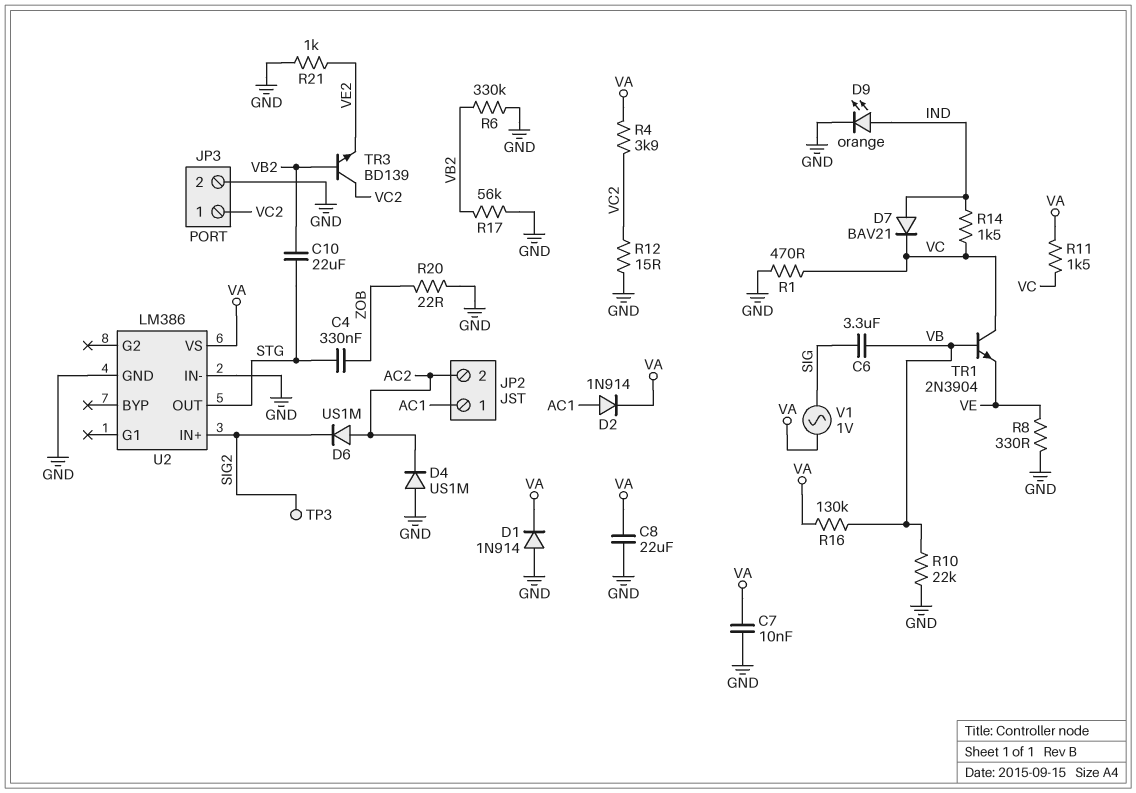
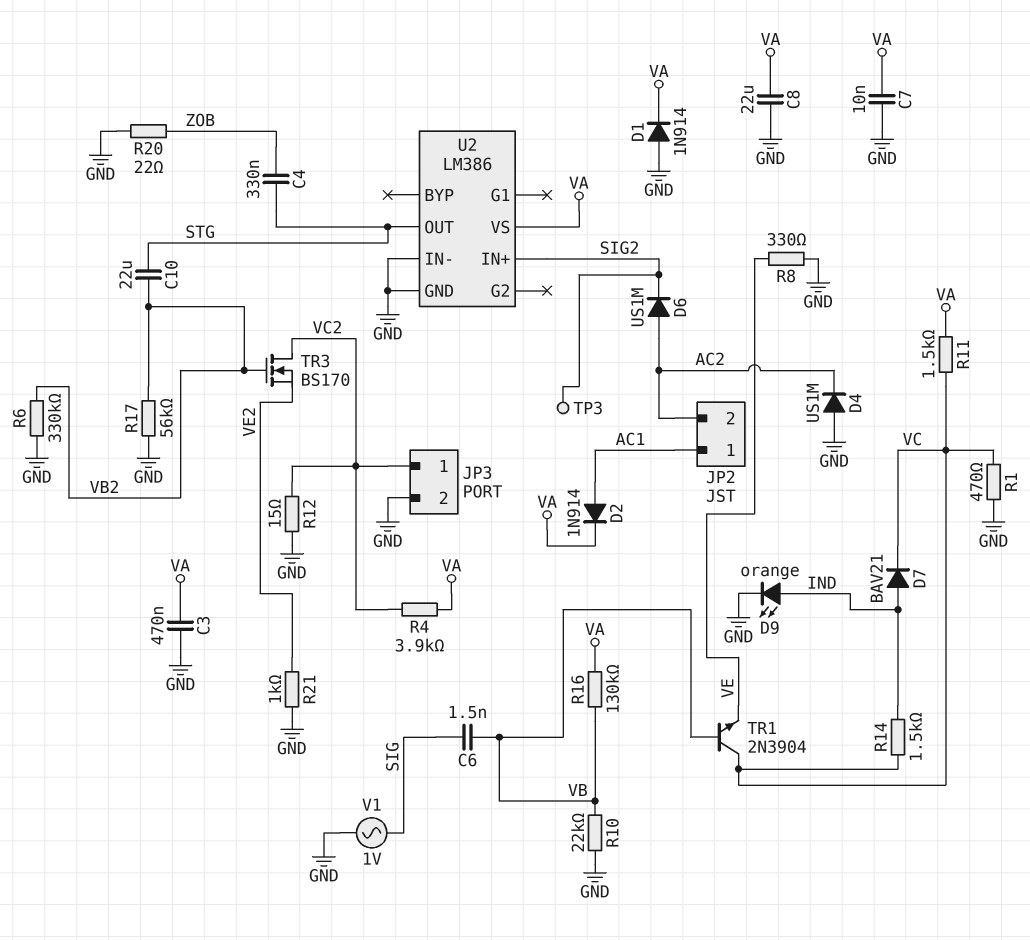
C3: none -> 470nF (GND, VA)
C6: 3.3uF (SIG, VB) -> 1.5nF (SIG, VB)
TR3: NPN BD139 (B VB2, C VC2, E VE2) -> NMOS BS170 (G VB2, D VC2, S VE2)
V1: AC 1V (SIG, VA) -> AC 1V (GND, SIG)

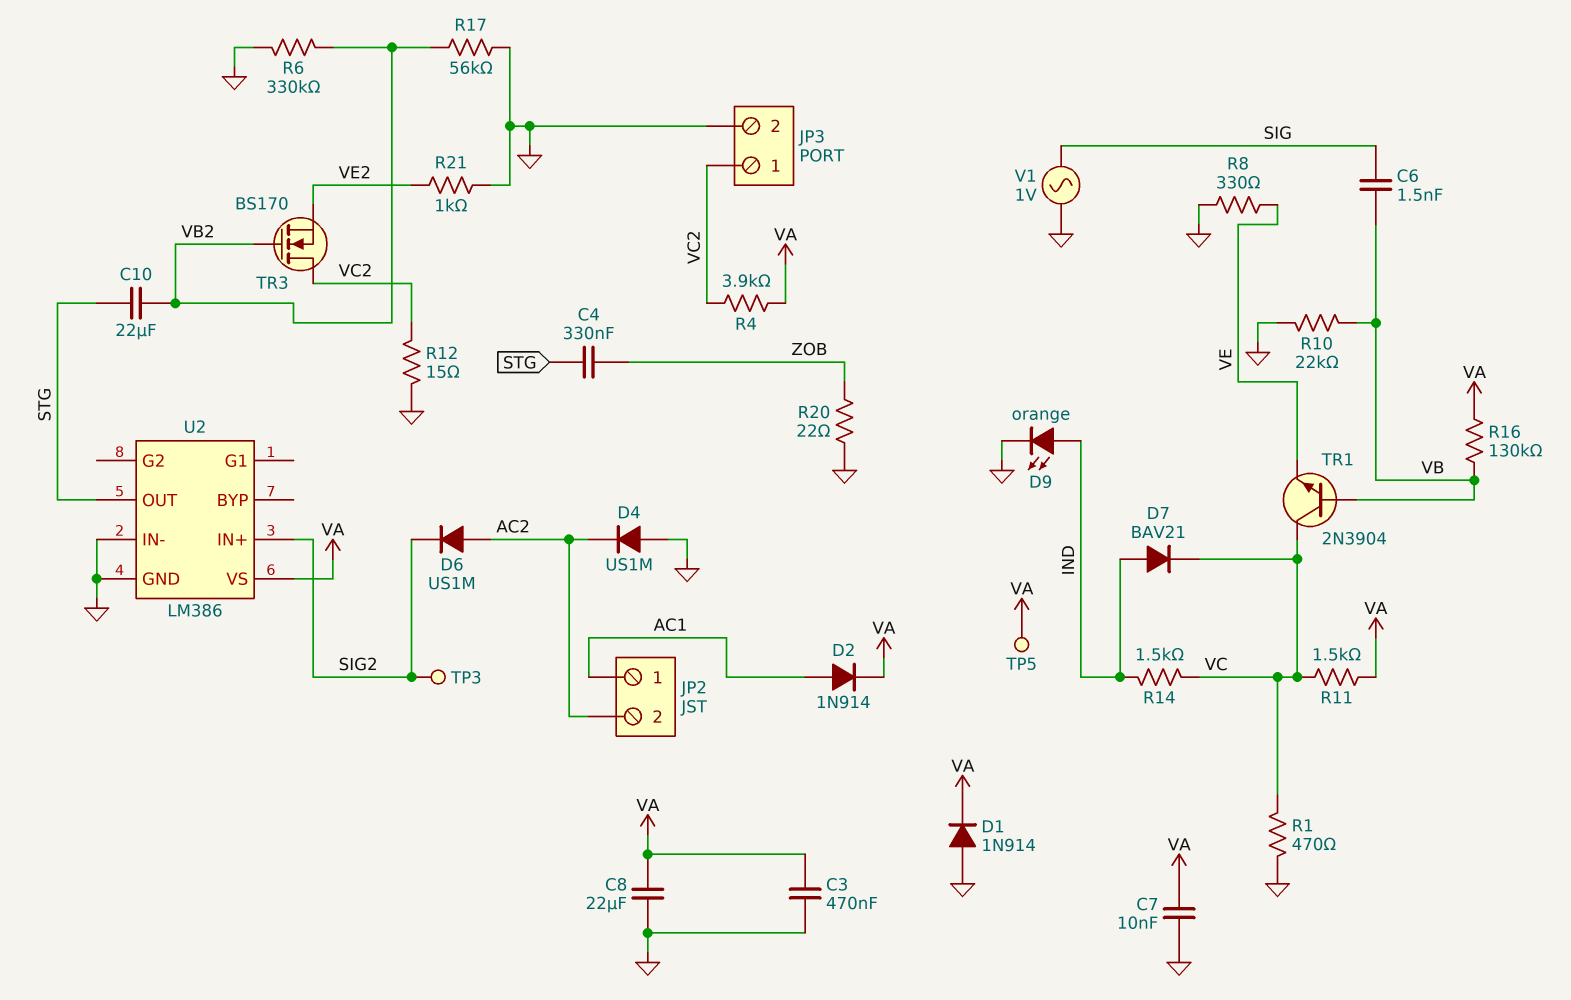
TP5: none -> test point (VA)

